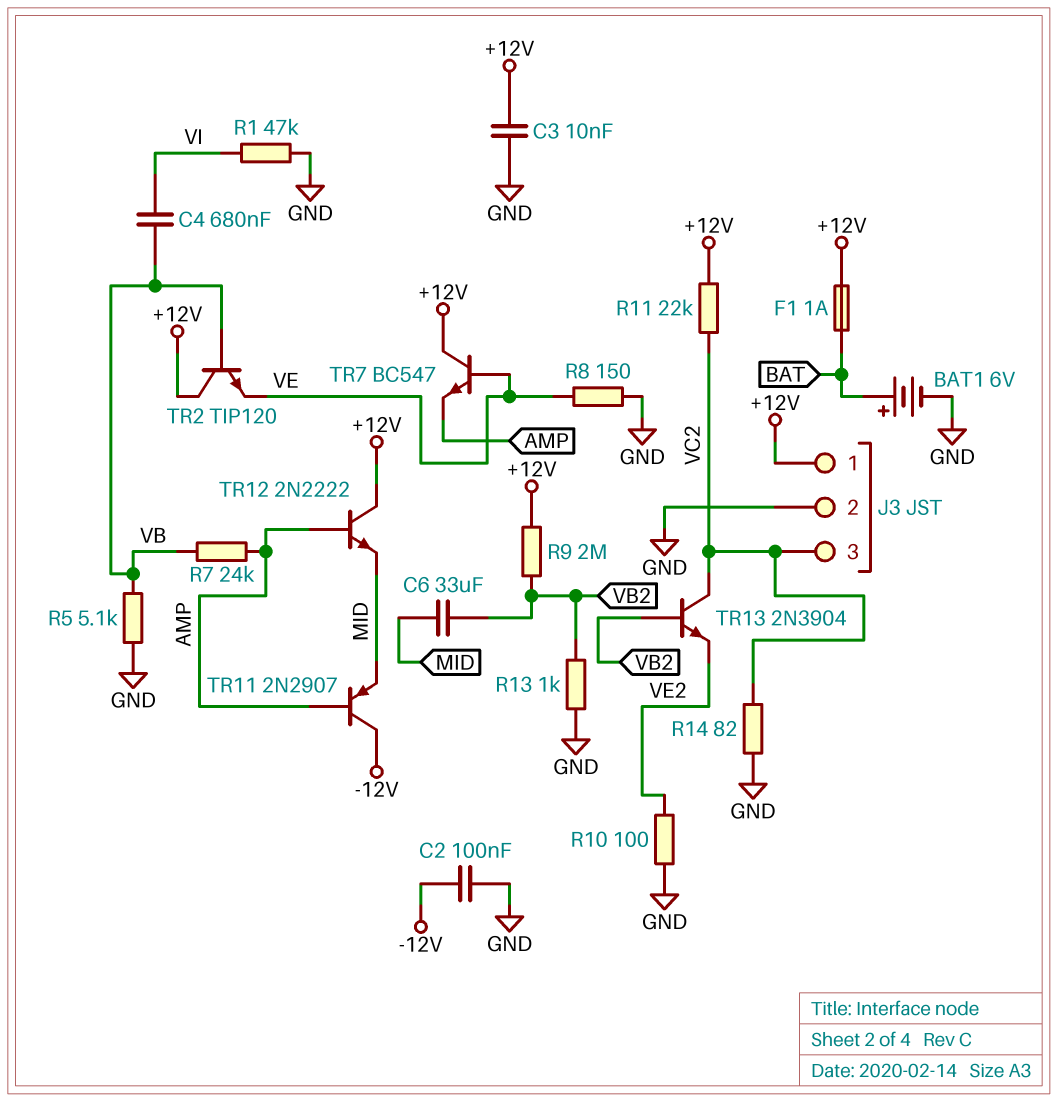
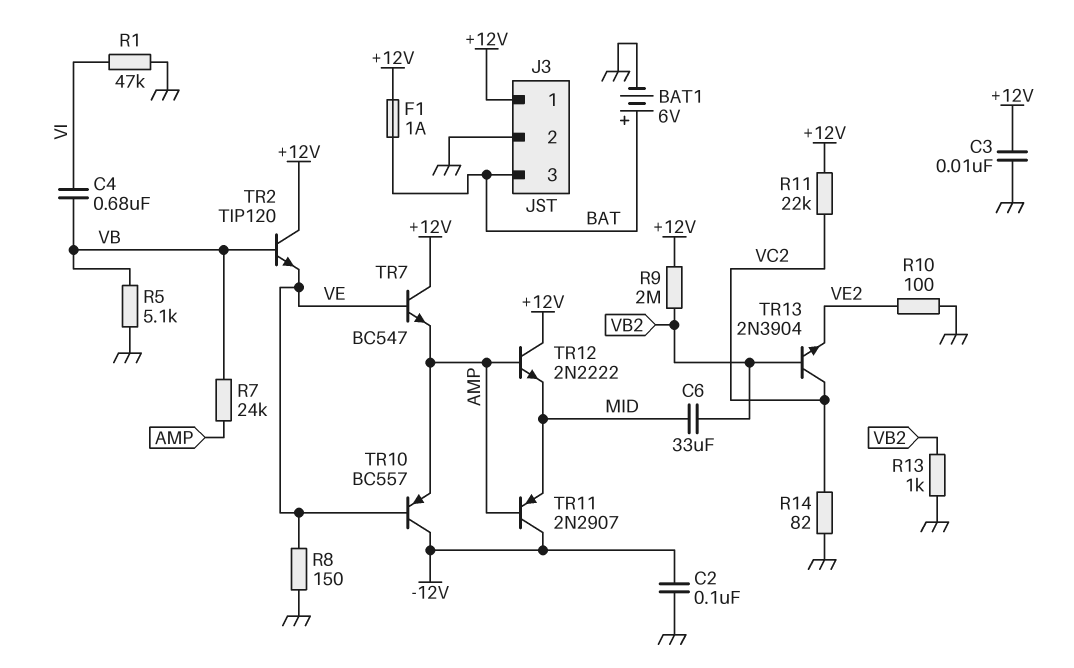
J3 pin 3: VC2 -> BAT
TR10: none -> PNP BC557 (B VE, C -12V, E AMP)

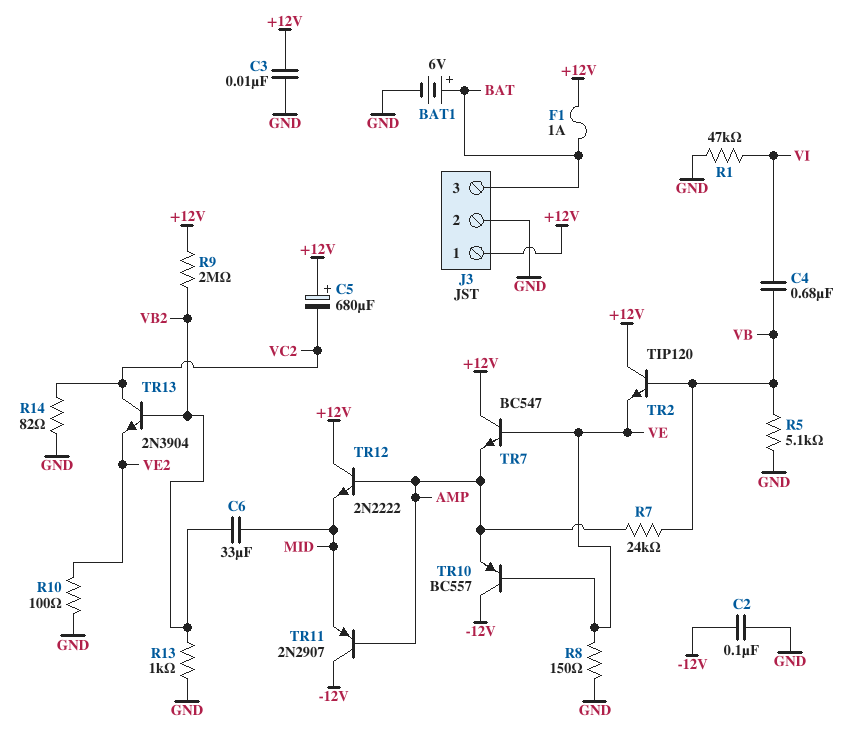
C5: none -> 680uF (plus +12V, minus VC2)
R11: 22k (+12V, VC2) -> none

